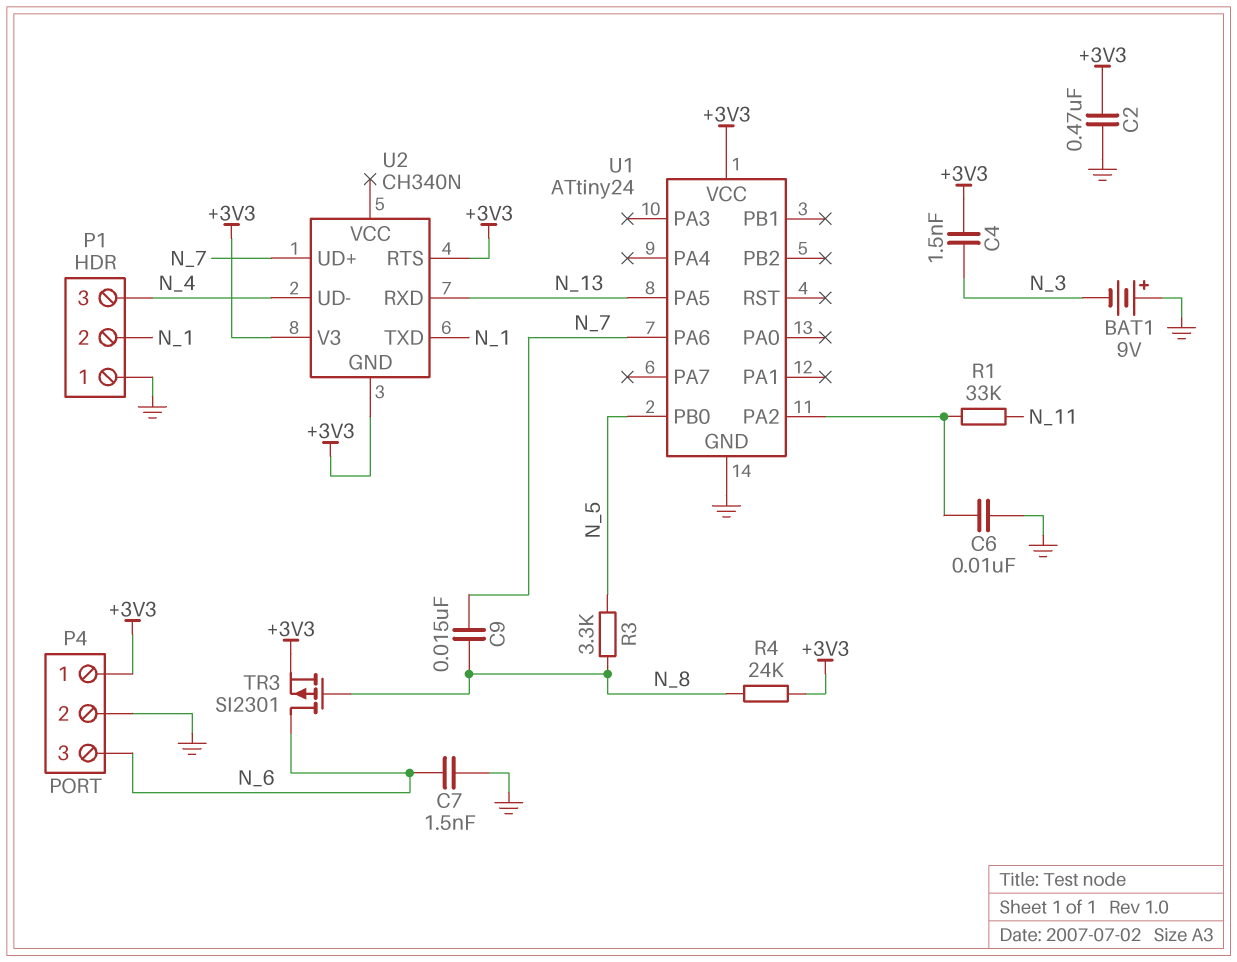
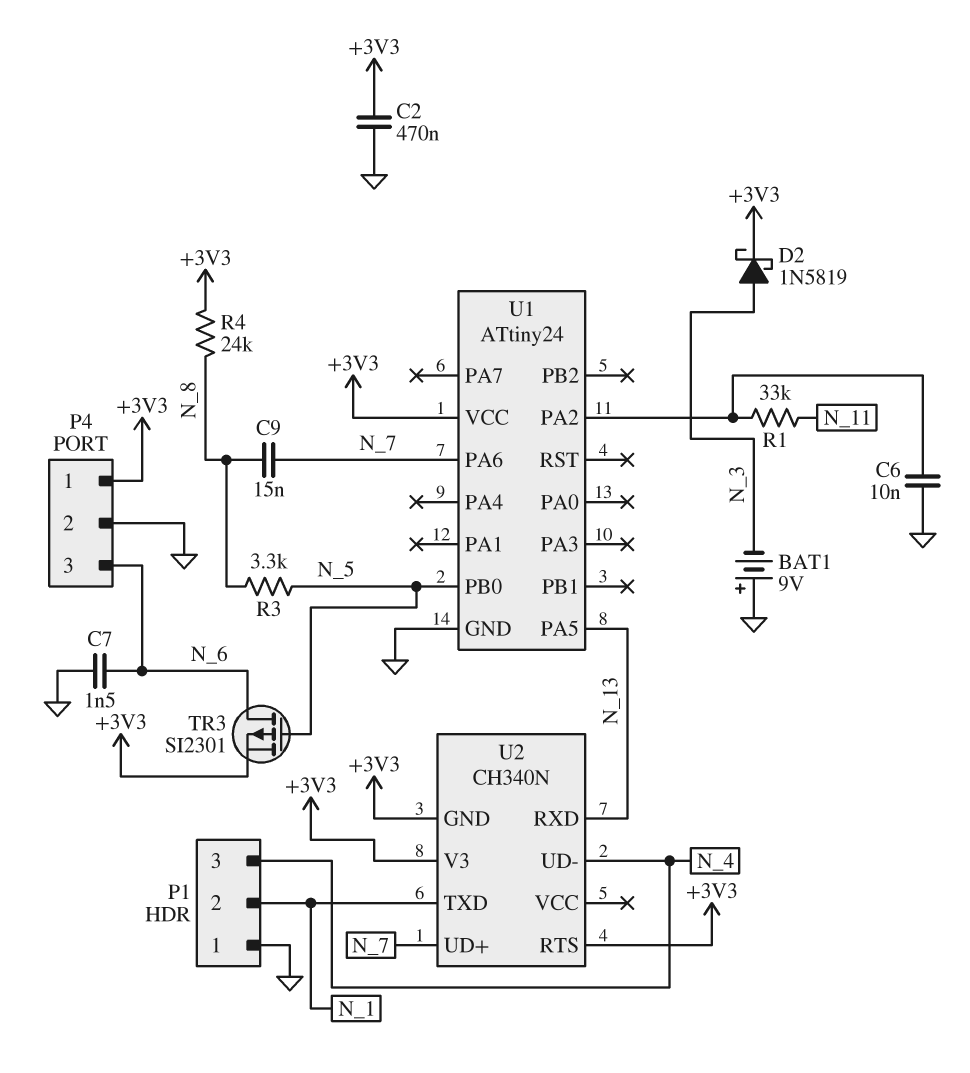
C4: 1.5nF (+3V3, N_3) -> none
D2: none -> schottky 1N5819 (A N_3, K +3V3)
TR3: PMOS SI2301 (G N_8, D N_6, S +3V3) -> PMOS SI2301 (G N_5, D N_6, S +3V3)

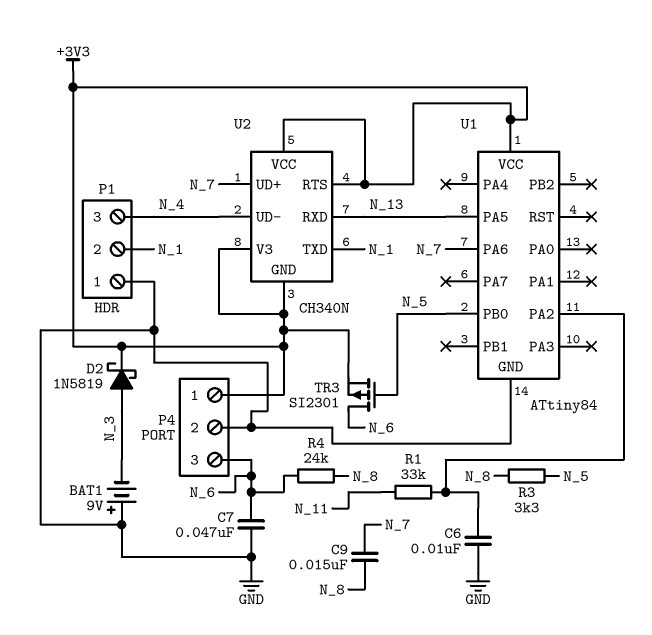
C2: 470nF (+3V3, GND) -> none
C7: 1.5nF (GND, N_6) -> 47nF (GND, N_6)
R4: 24k (+3V3, N_8) -> 24k (N_6, N_8)
U1: ATtiny24 -> ATtiny84
U2 pin VCC: none -> +3V3

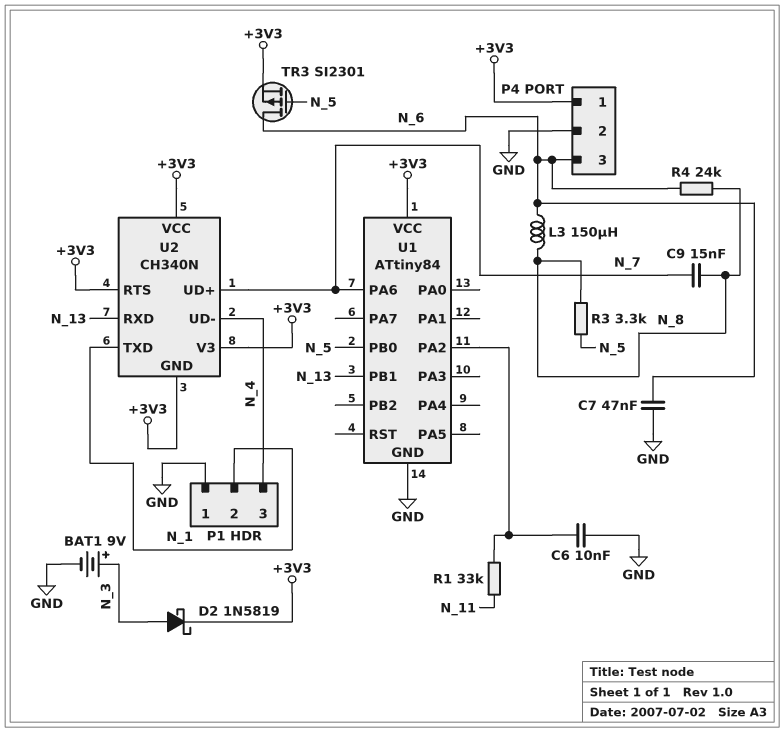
BAT1: 9V (plus GND, minus N_3) -> 9V (plus N_3, minus GND)
L3: none -> 150uH (N_6, N_8)
U1 pin PA5: N_13 -> none
U1 pin PB1: none -> N_13

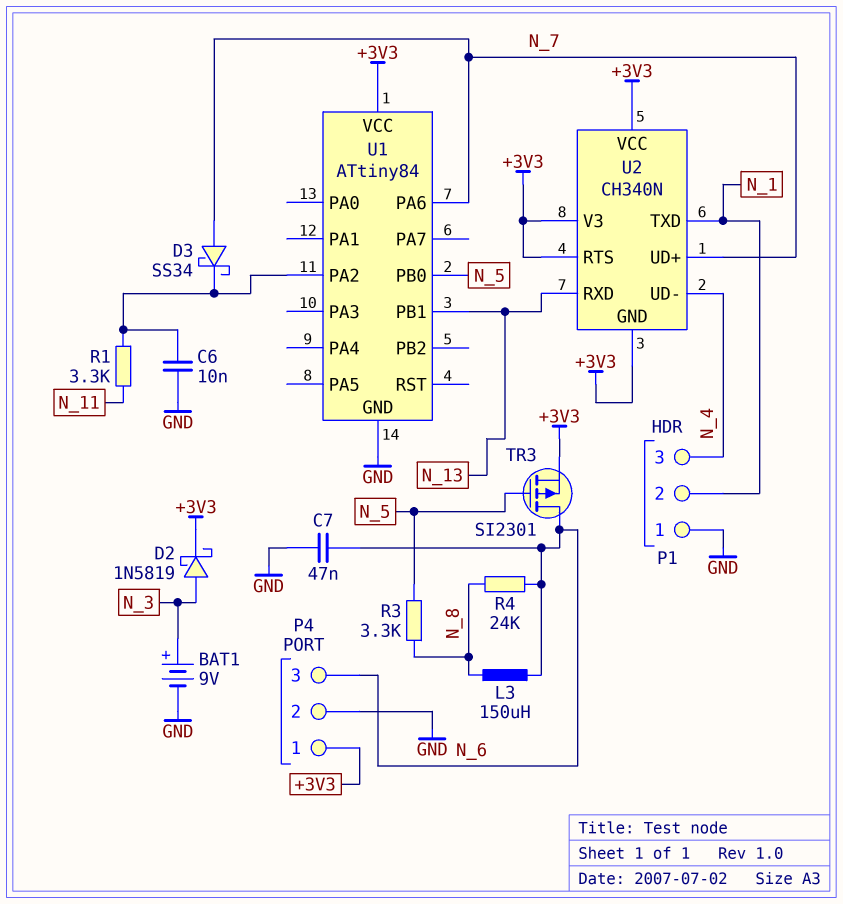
C9: 15nF (N_7, N_8) -> none
D3: none -> schottky SS34 (A N_7, K U1/PA2)
R1: 33k (N_11, U1/PA2) -> 3.3k (N_11, U1/PA2)

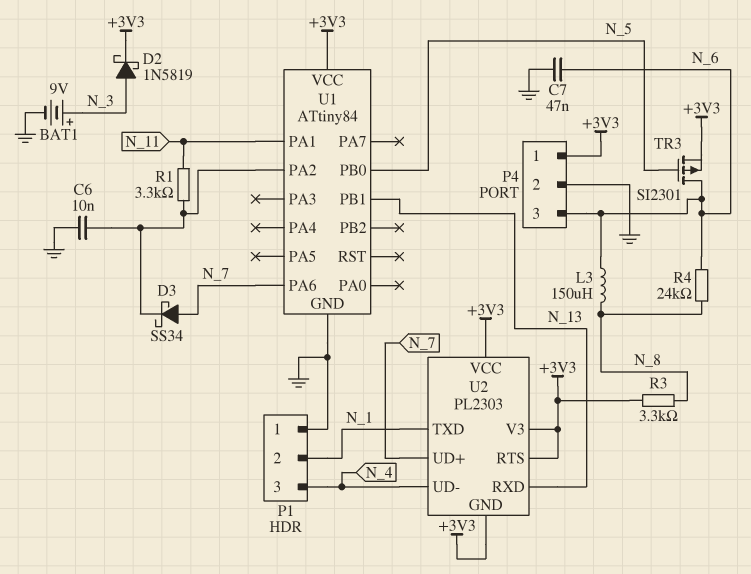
R3: 3.3k (N_5, N_8) -> 3.3k (+3V3, N_8)
U1 pin PA1: none -> N_11
U2: CH340N -> PL2303

